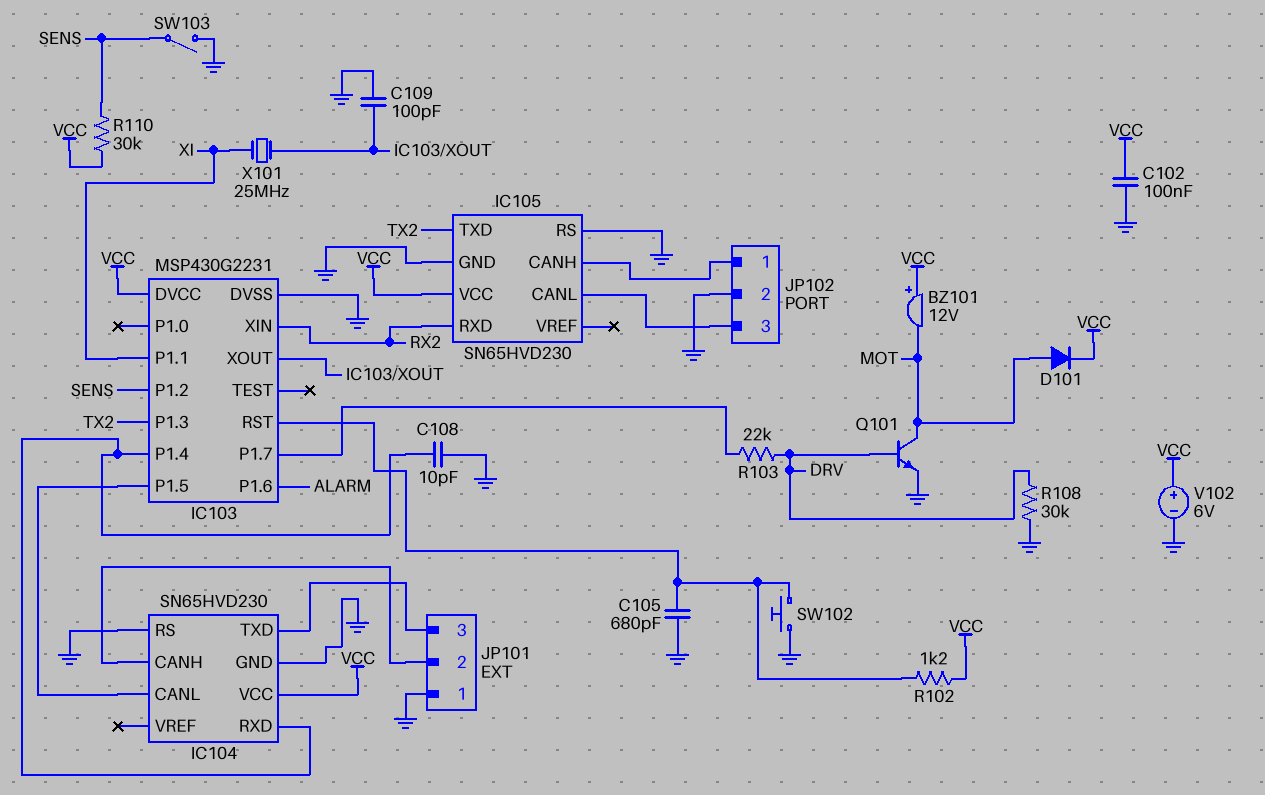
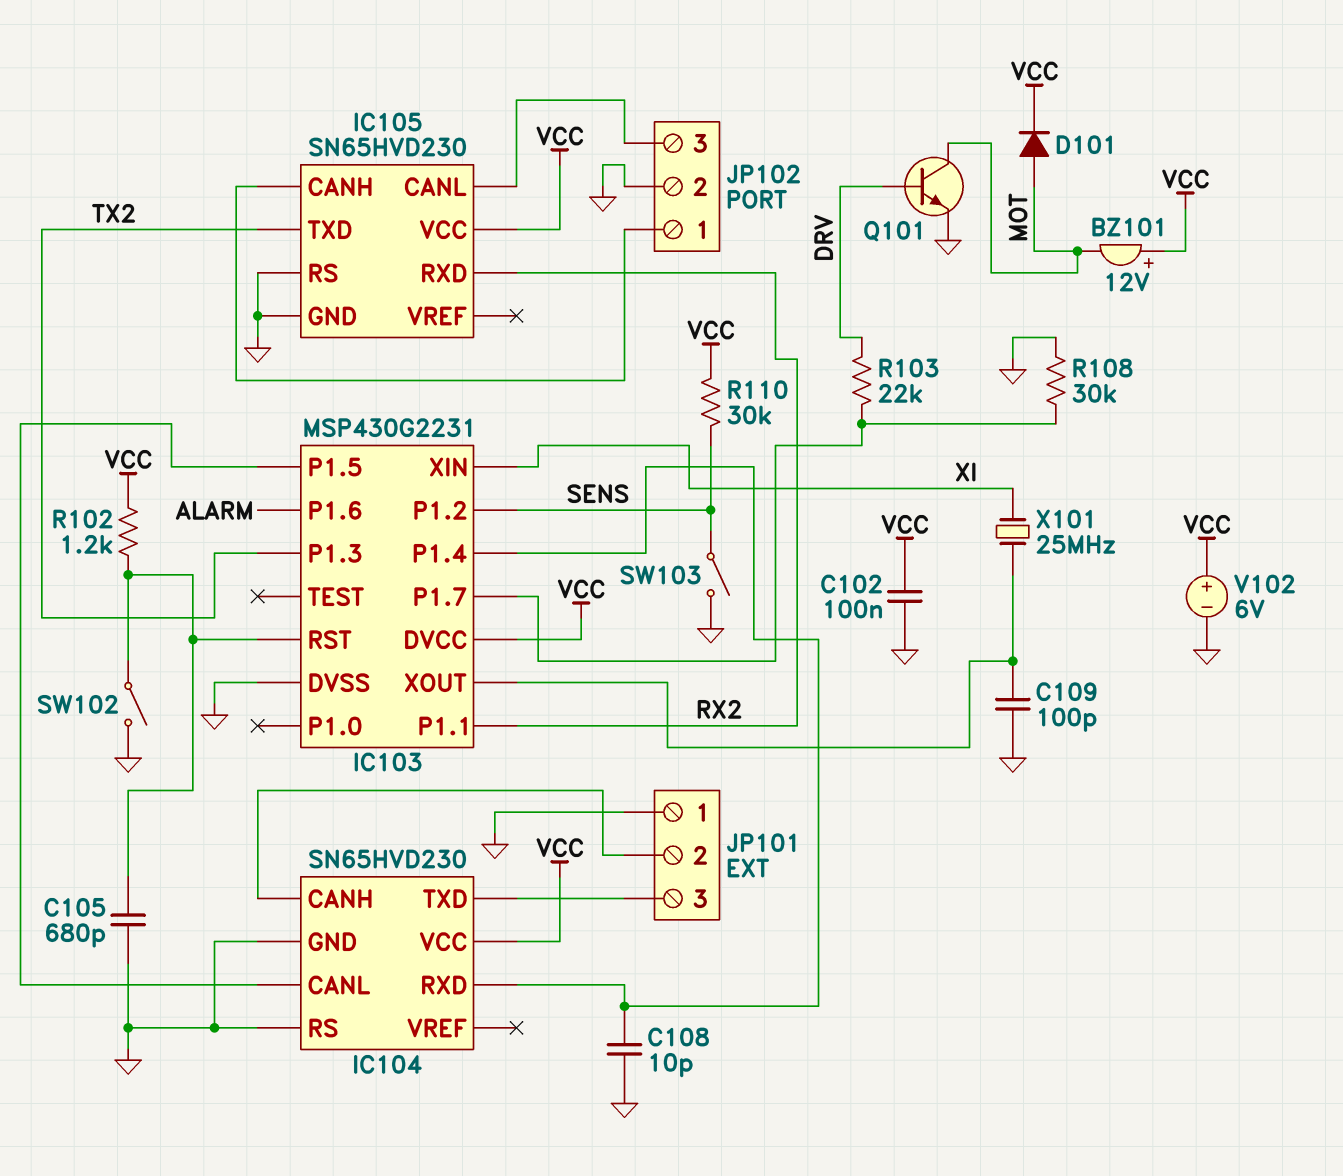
IC103 pin P1.1: XI -> RX2
IC103 pin XIN: RX2 -> XI
R108: 30k (DRV, GND) -> 30k (GND, IC103/P1.7)
SW102: button (GND, IC103/RST) -> switch (GND, IC103/RST)

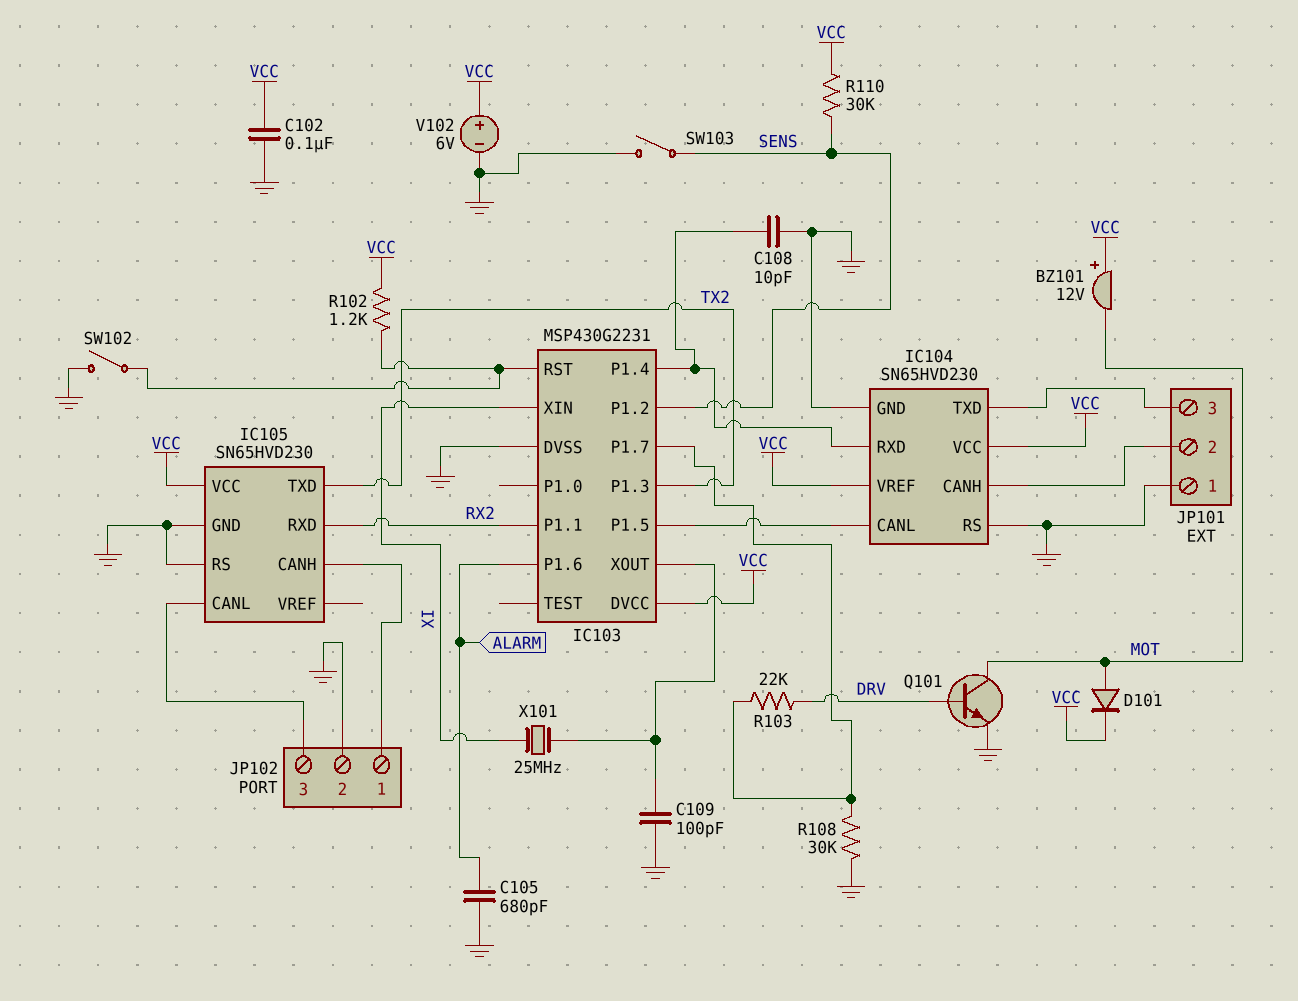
C105: 680pF (GND, IC103/RST) -> 680pF (ALARM, GND)
IC104 pin VREF: none -> VCC

